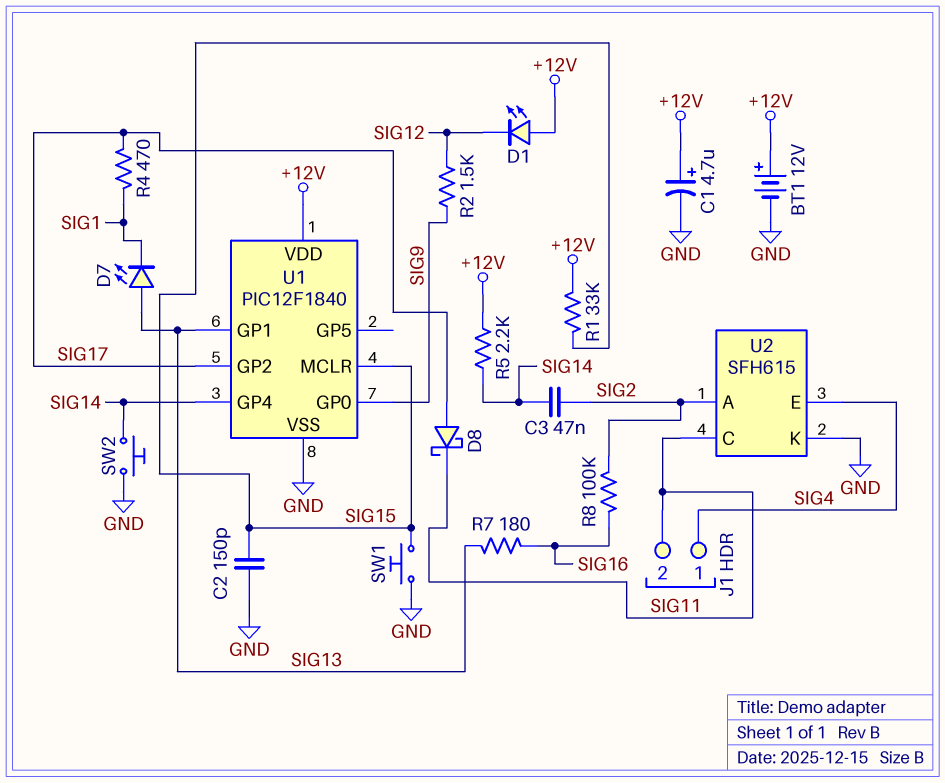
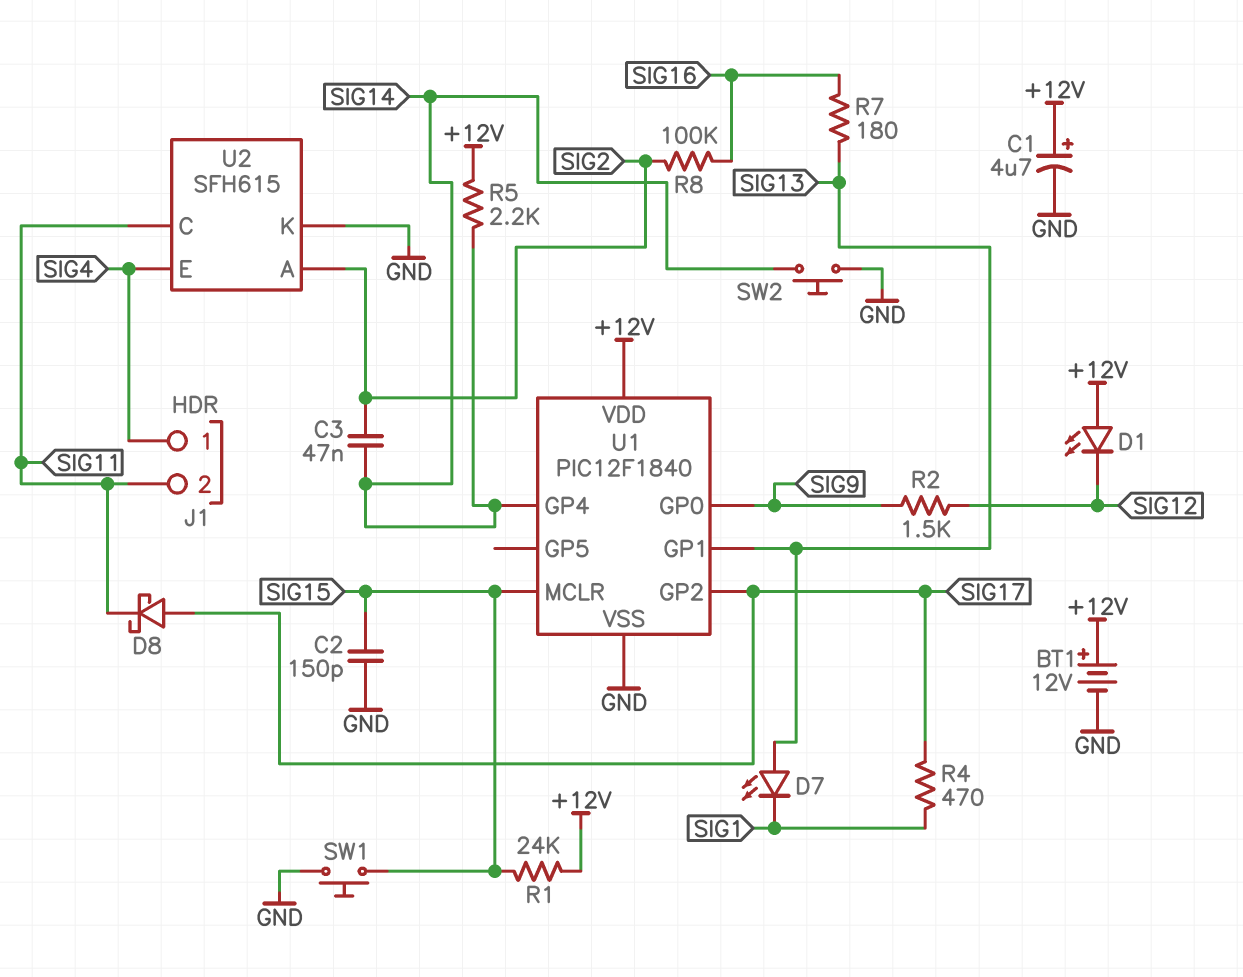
R1: 33k (+12V, SIG15) -> 24k (+12V, SIG15)

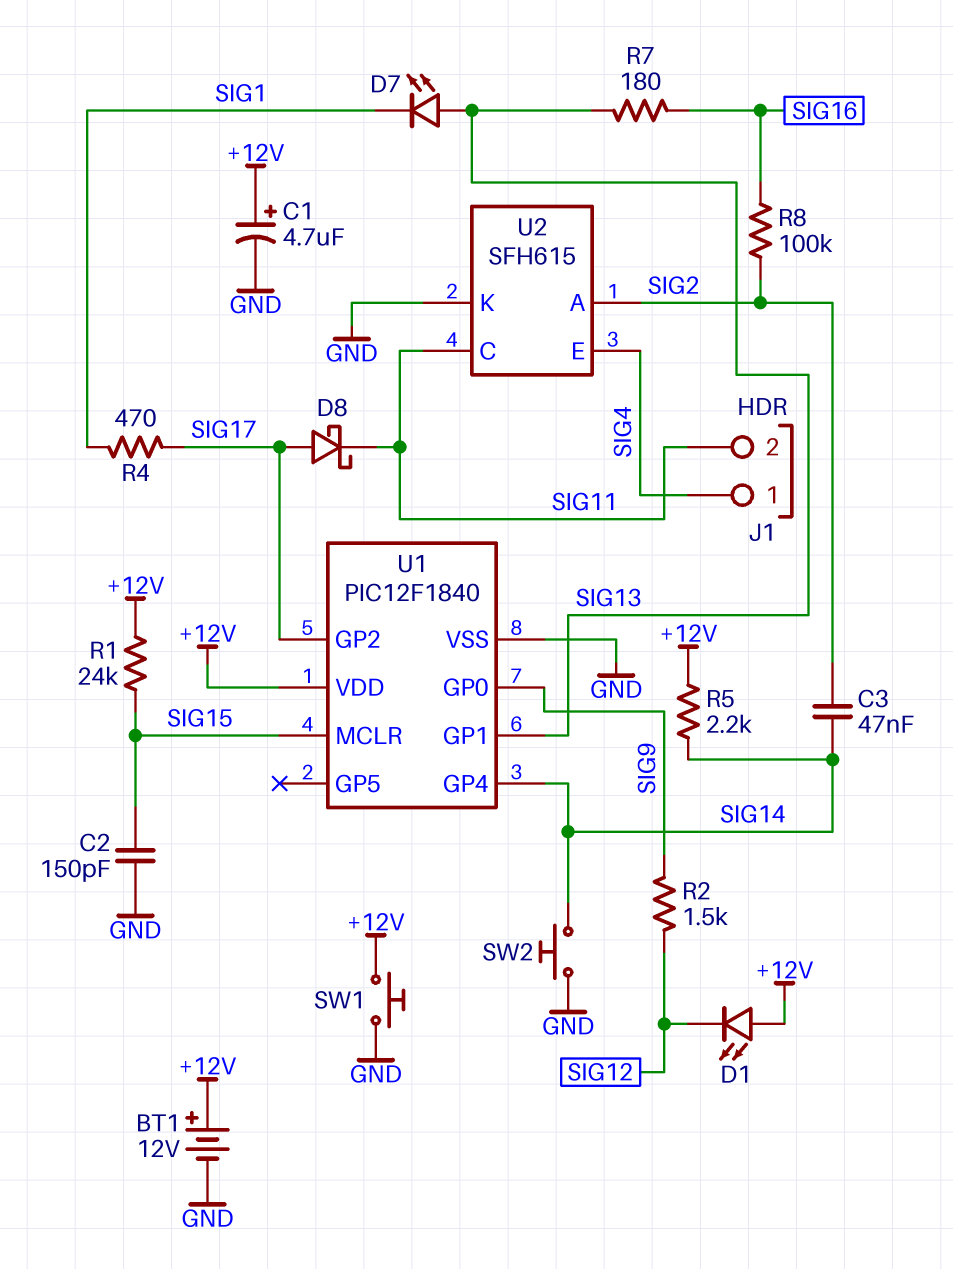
SW1: button (GND, SIG15) -> button (+12V, GND)

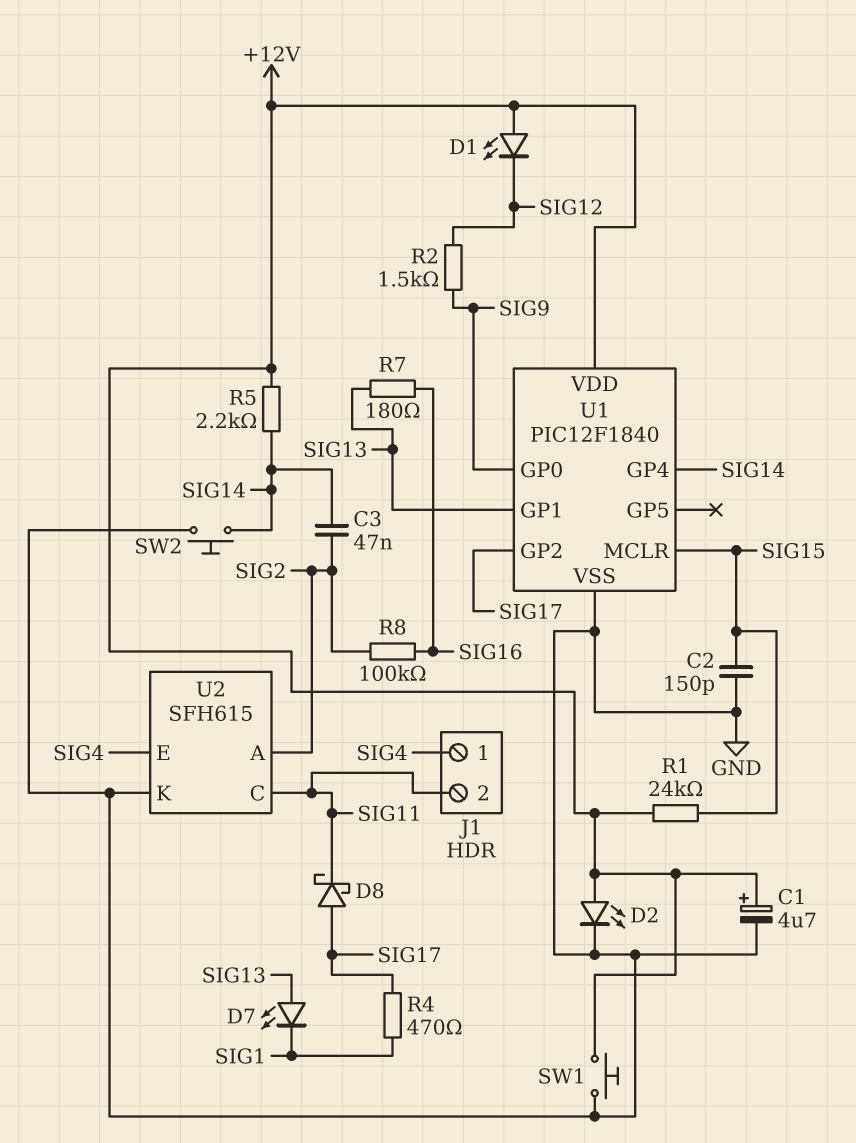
BT1: 12V (plus +12V, minus GND) -> none
D2: none -> LED (A +12V, K GND)

